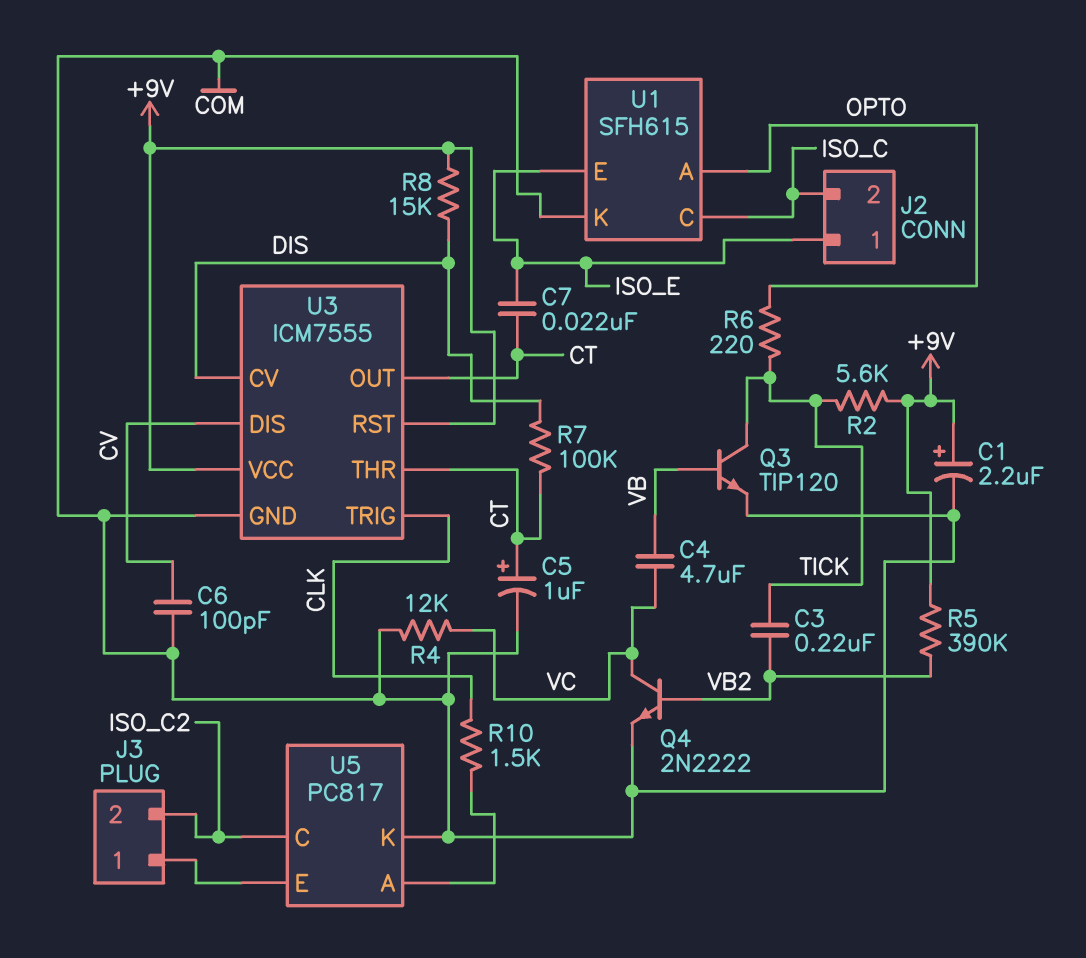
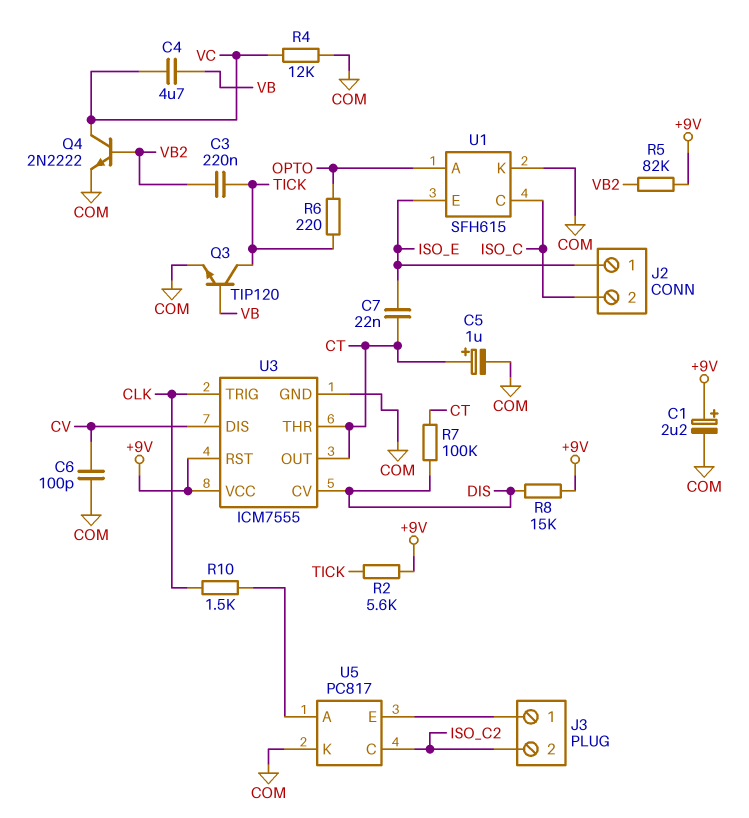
R5: 390k (+9V, VB2) -> 82k (+9V, VB2)

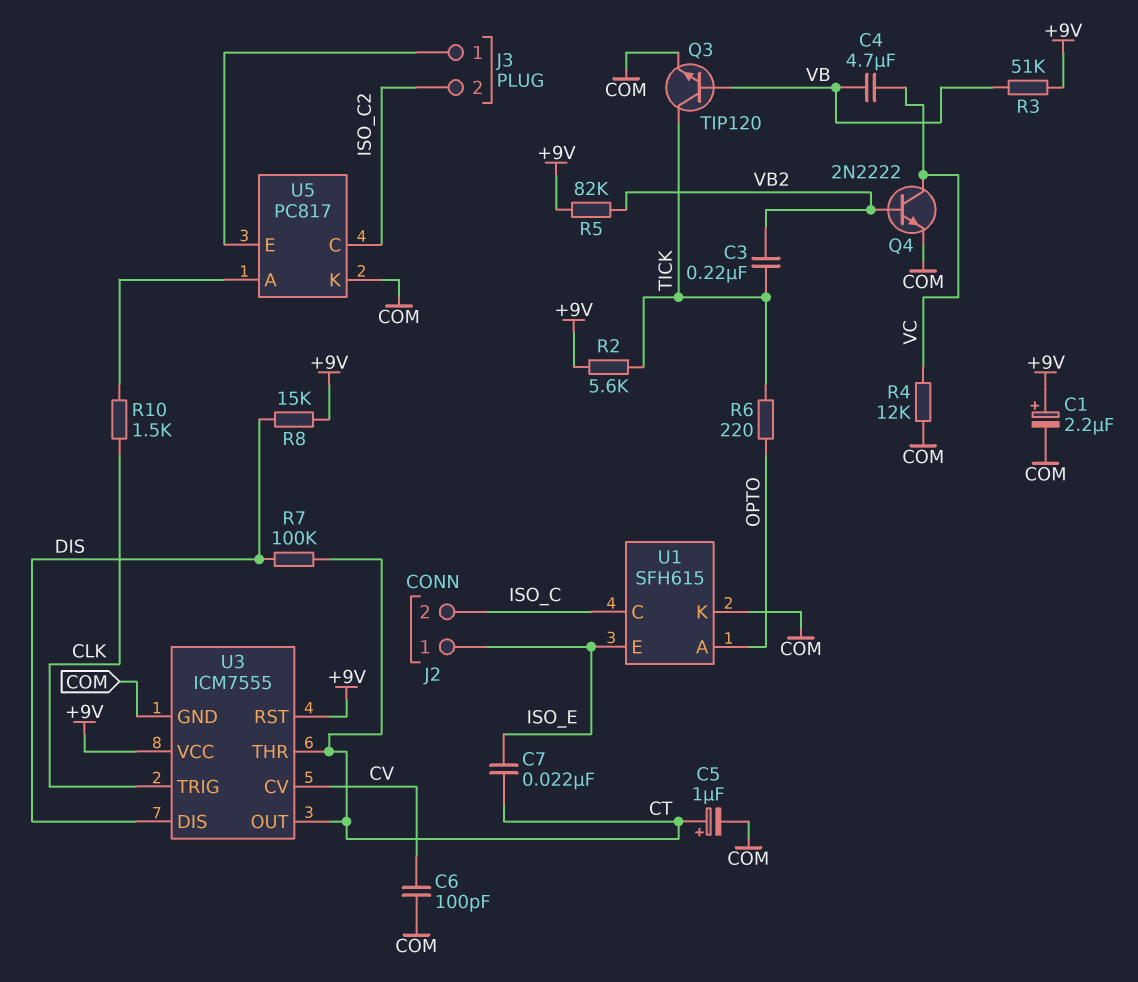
R3: none -> 51k (+9V, VB)
U3 pin CV: DIS -> CV
U3 pin DIS: CV -> DIS

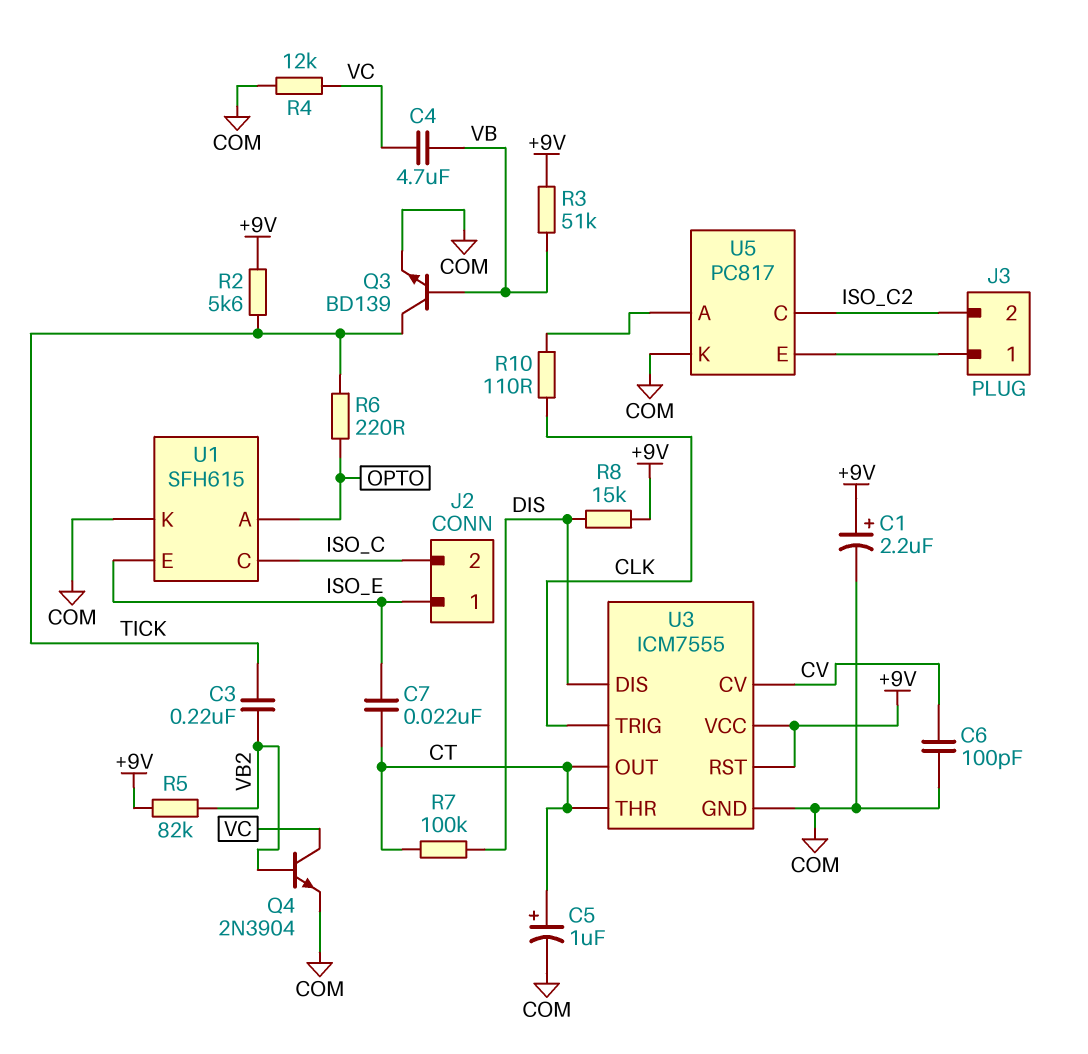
Q3: NPN TIP120 (B VB, C TICK, E COM) -> NPN BD139 (B VB, C TICK, E COM)
Q4: NPN 2N2222 (B VB2, C VC, E COM) -> NPN 2N3904 (B VB2, C VC, E COM)
R10: 1.5k (CLK, U5/A) -> 110 (CLK, U5/A)

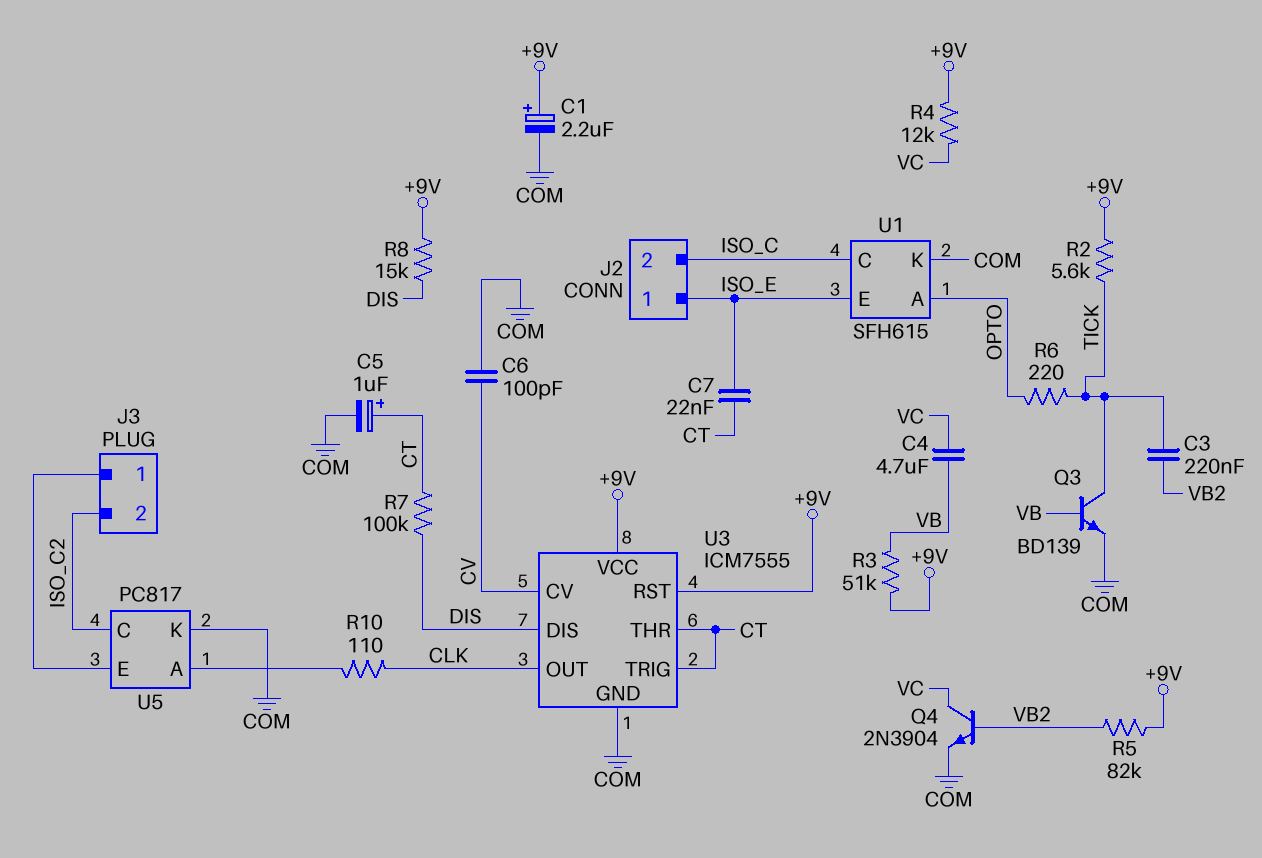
R4: 12k (COM, VC) -> 12k (+9V, VC)
U3 pin OUT: CT -> CLK
U3 pin TRIG: CLK -> CT

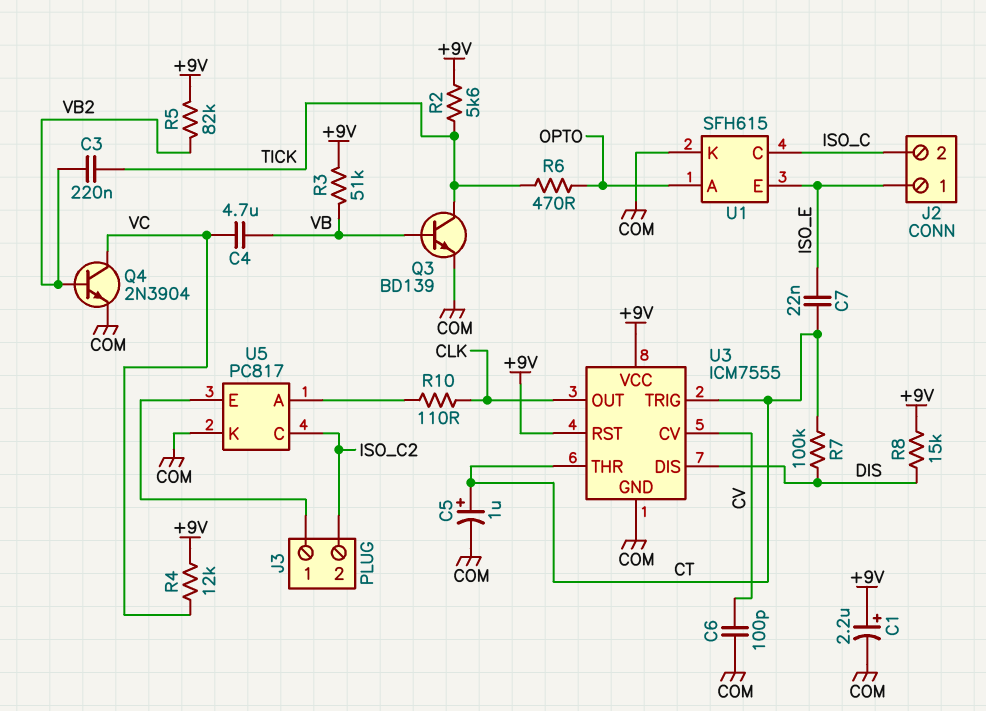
R6: 220 (OPTO, TICK) -> 470 (OPTO, TICK)

